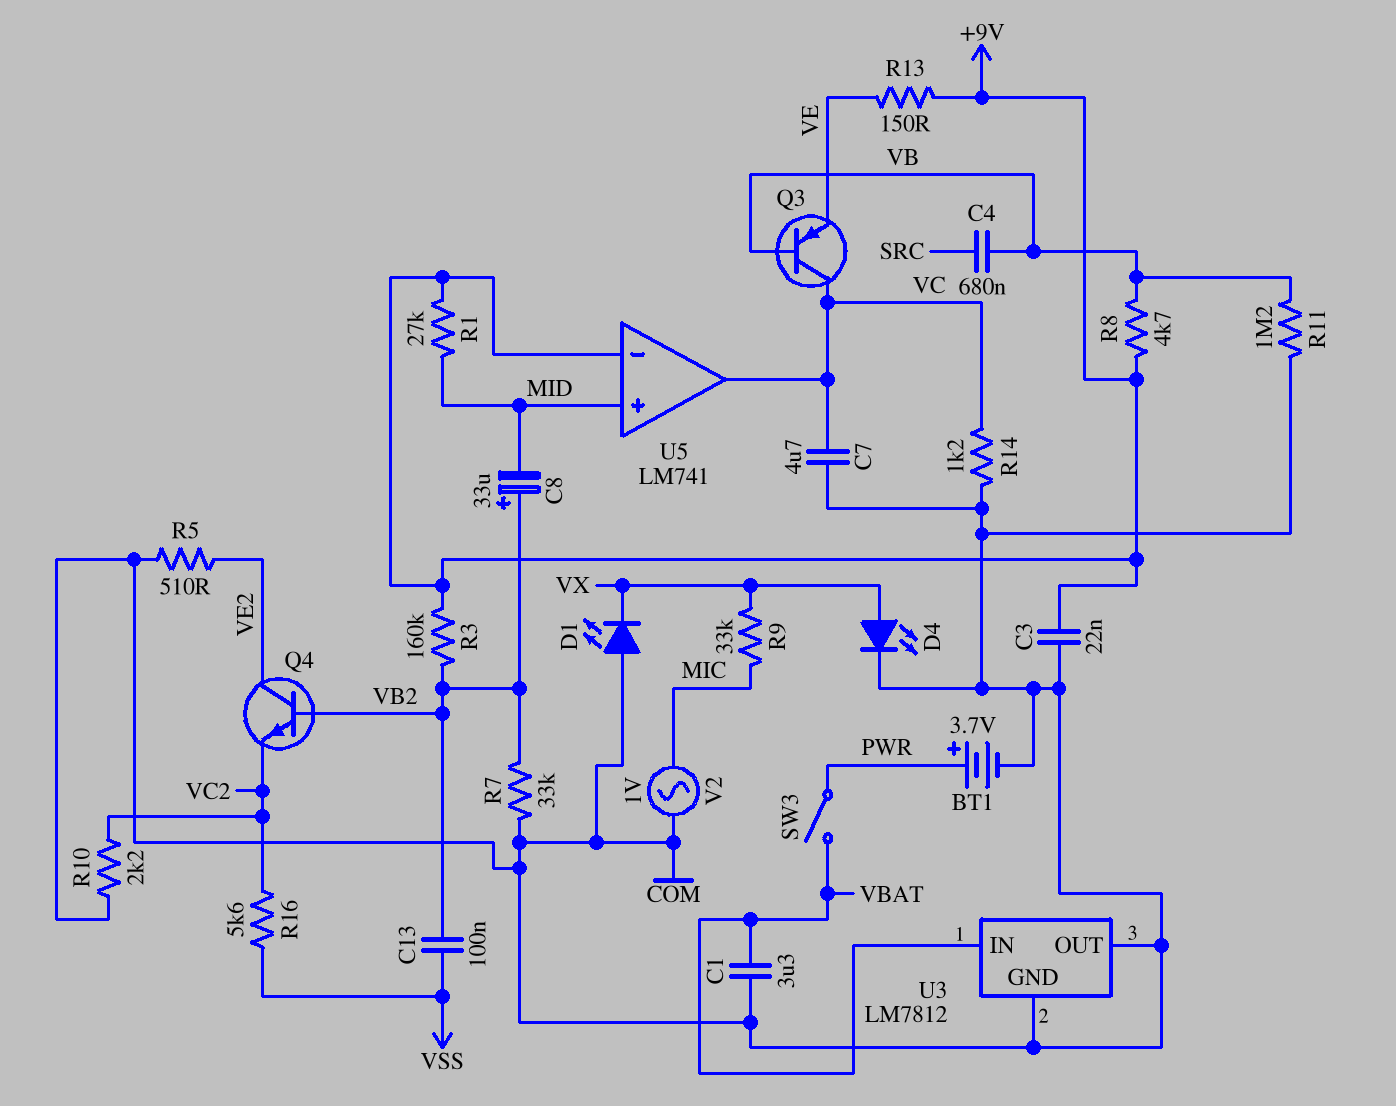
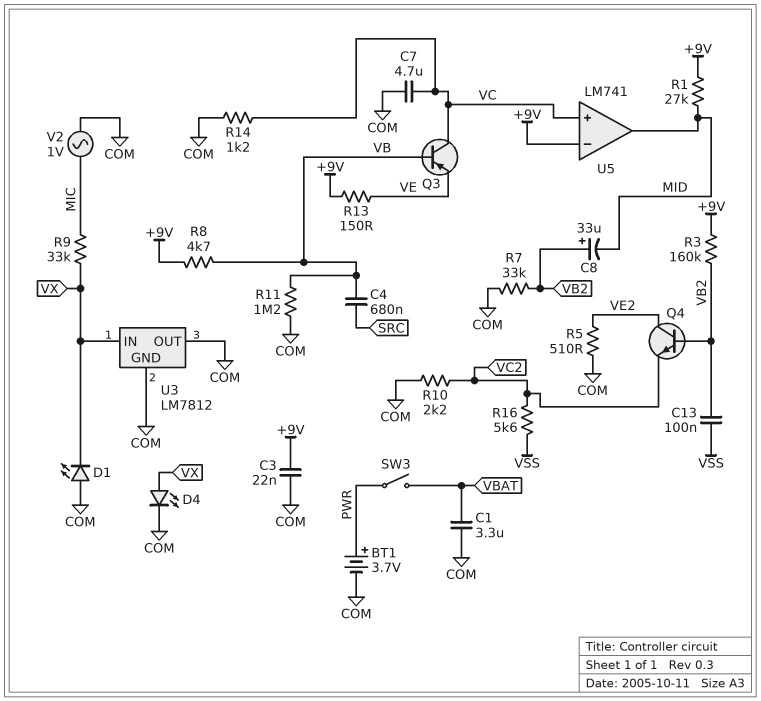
U3 pin IN: VBAT -> VX
U5 pin in+: MID -> VC
U5 pin out: VC -> MID

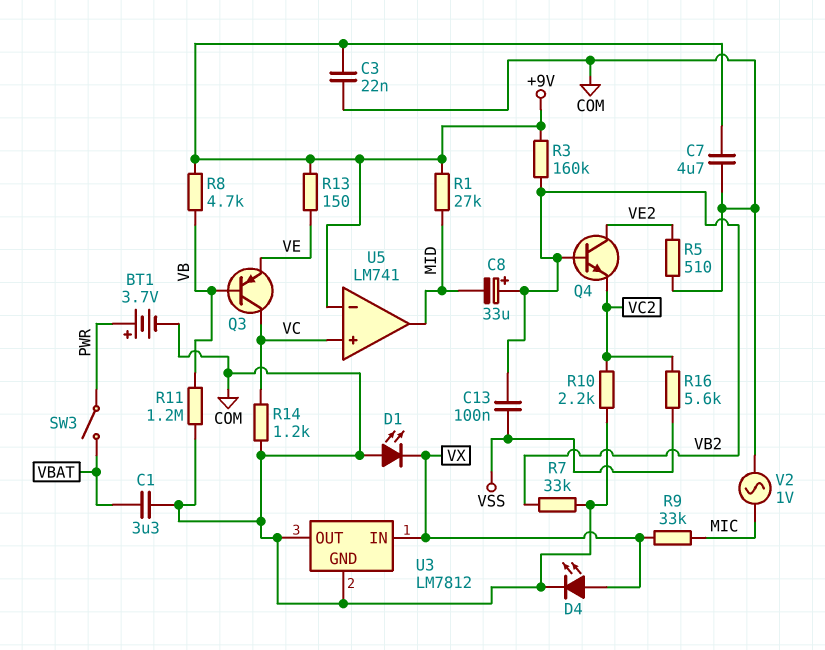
C4: 680nF (SRC, VB) -> none
C7: 4.7uF (COM, VC) -> 4.7uF (+9V, COM)

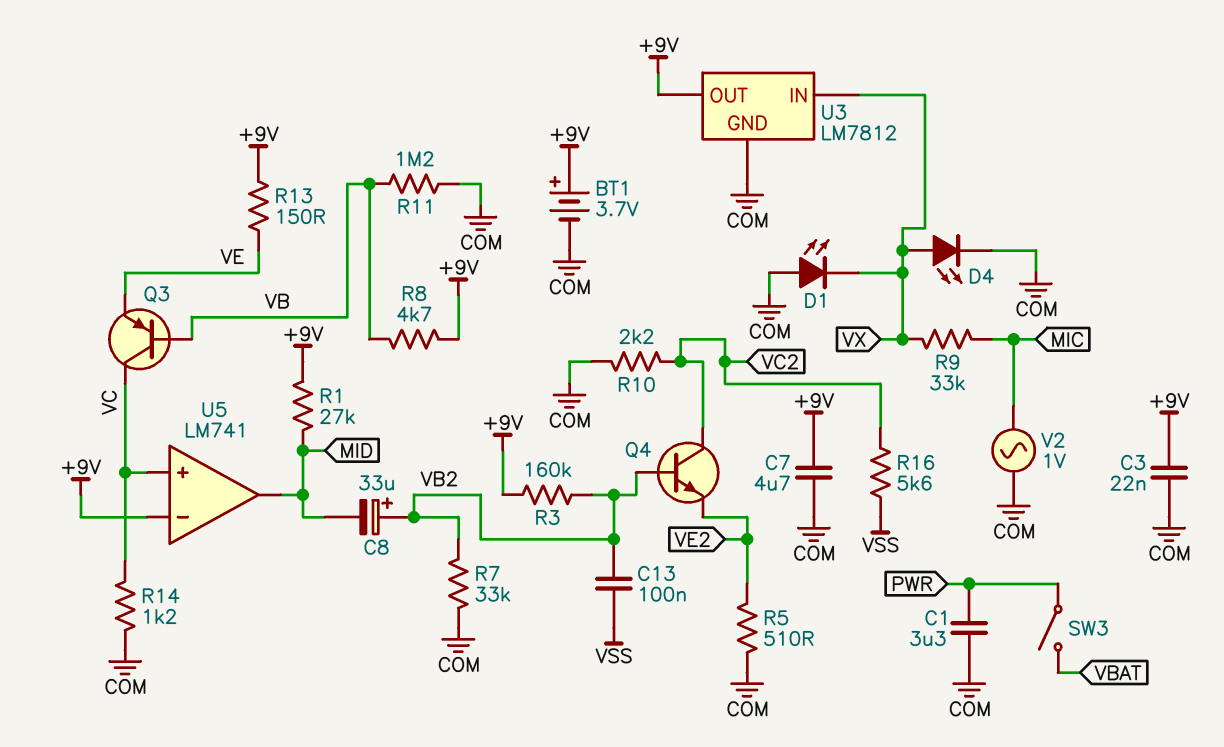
BT1: 3.7V (plus PWR, minus COM) -> 3.7V (plus +9V, minus COM)
C1: 3.3uF (COM, VBAT) -> 3.3uF (COM, PWR)
Q4: NPN (B VB2, C VE2, E VC2) -> NPN (B VB2, C VC2, E VE2)
U3 pin OUT: COM -> +9V

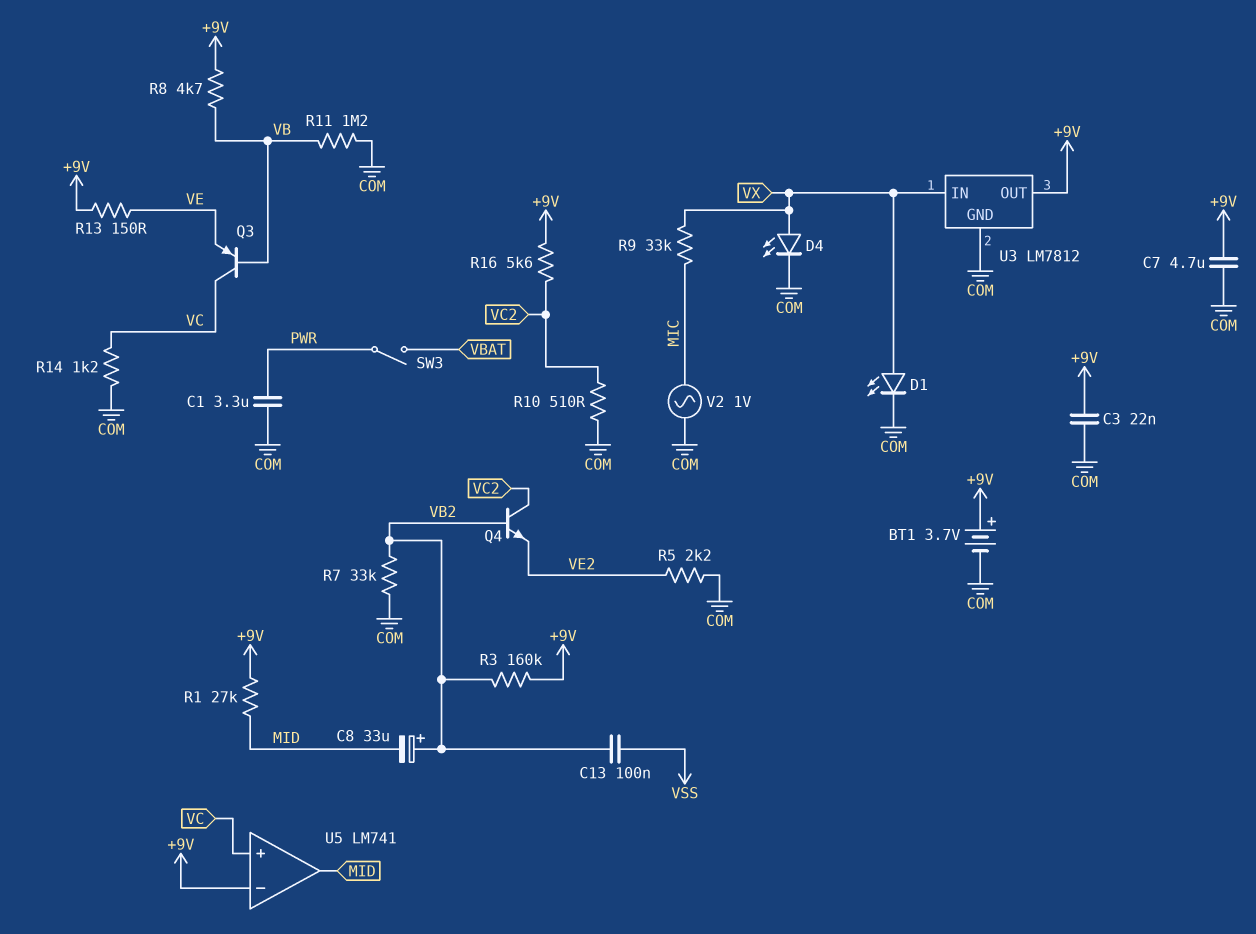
D1: LED (A COM, K VX) -> LED (A VX, K COM)
R5: 510 (COM, VE2) -> 2.2k (COM, VE2)
R10: 2.2k (COM, VC2) -> 510 (COM, VC2)
R16: 5.6k (VC2, VSS) -> 5.6k (+9V, VC2)

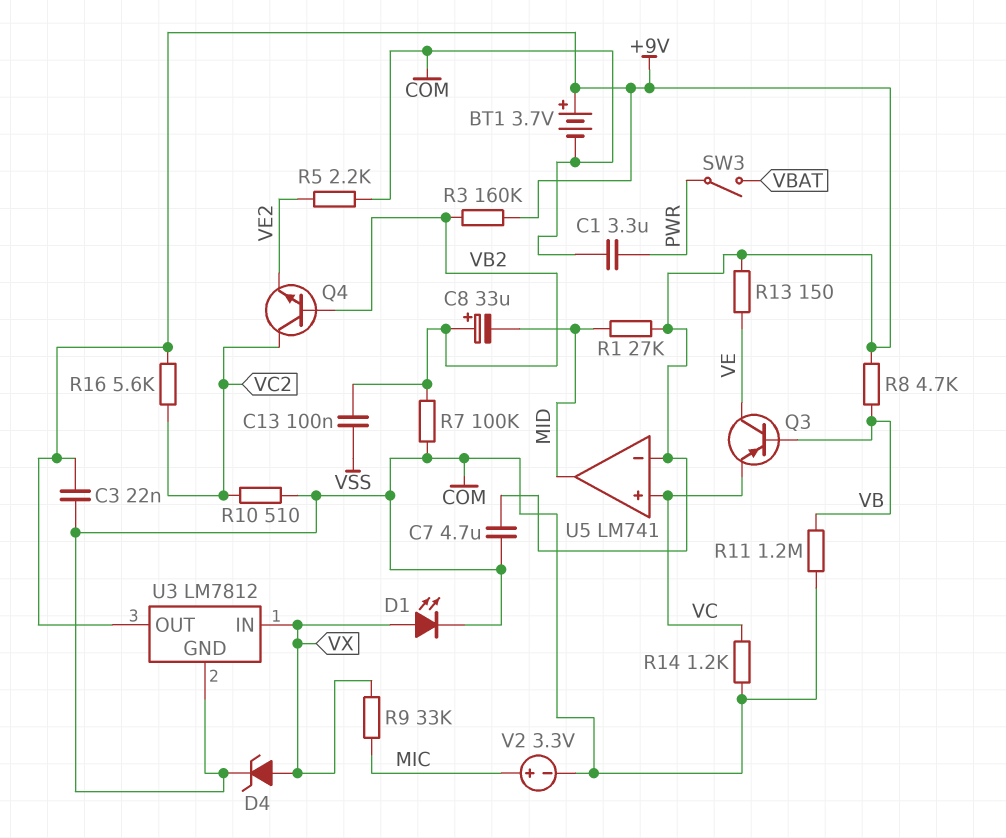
D4: LED (A VX, K COM) -> zener (A VX, K COM)
Q3: PNP (B VB, C VC, E VE) -> PNP (B VB, C VE, E VC)
R7: 33k (COM, VB2) -> 100k (COM, VB2)
V2: AC 1V (COM, MIC) -> 3.3V (plus MIC, minus COM)

